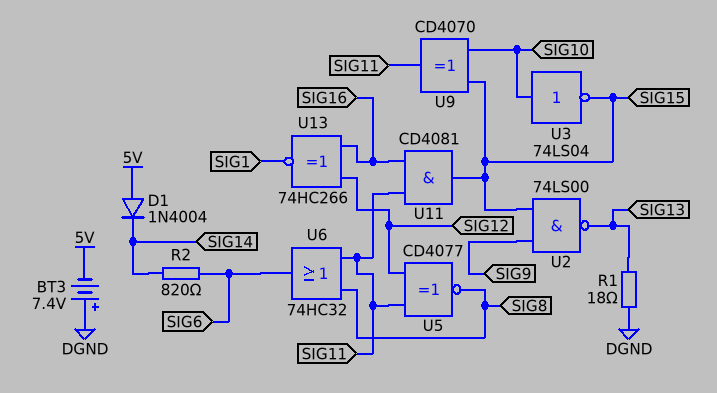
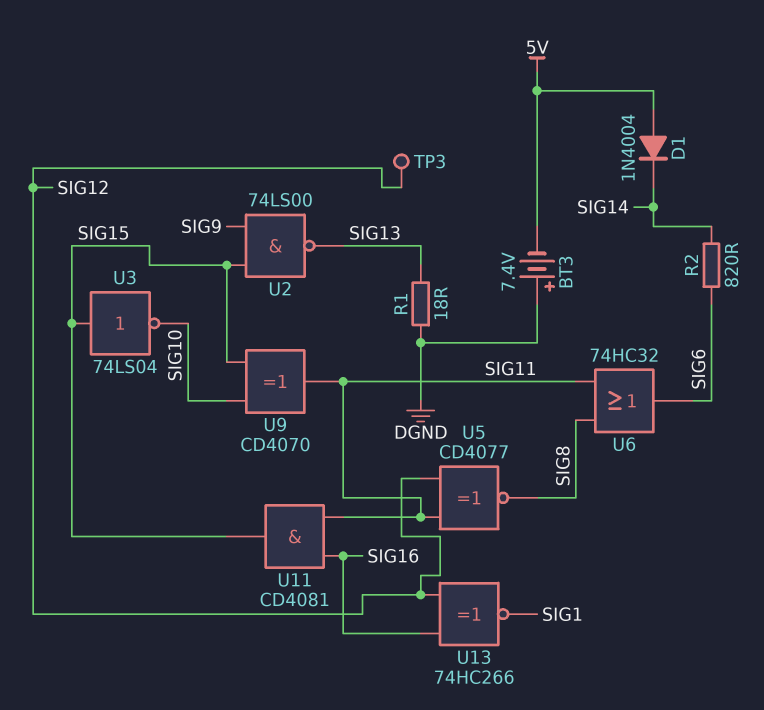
TP3: none -> test point (SIG12)
U3: NOT 74LS04 (in SIG10, out SIG15) -> NOT 74LS04 (in SIG15, out SIG10)

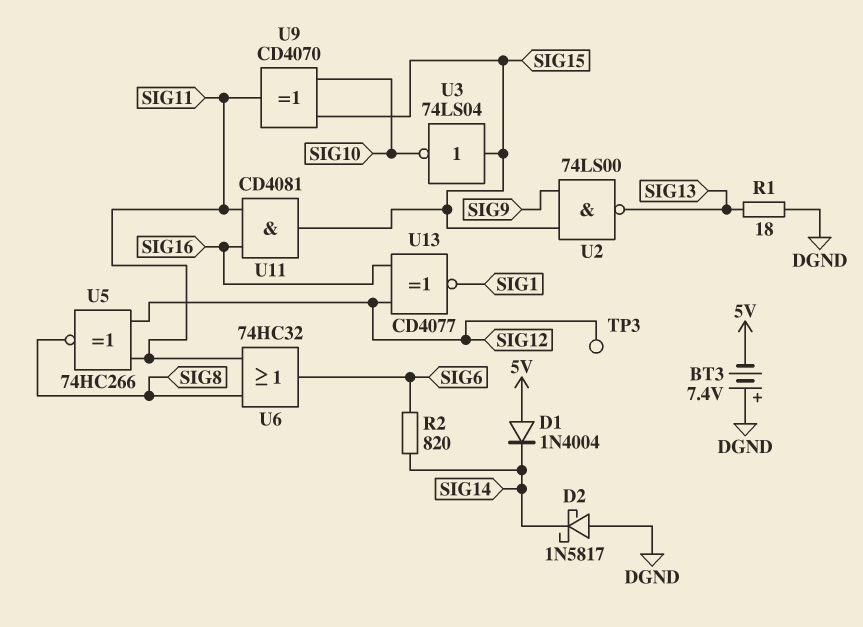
D2: none -> schottky 1N5817 (A DGND, K SIG14)
U5: XNOR CD4077 (in SIG11, in SIG12, out SIG8) -> XNOR 74HC266 (in SIG11, in SIG12, out SIG8)
U13: XNOR 74HC266 (in SIG12, in SIG16, out SIG1) -> XNOR CD4077 (in SIG12, in SIG16, out SIG1)

